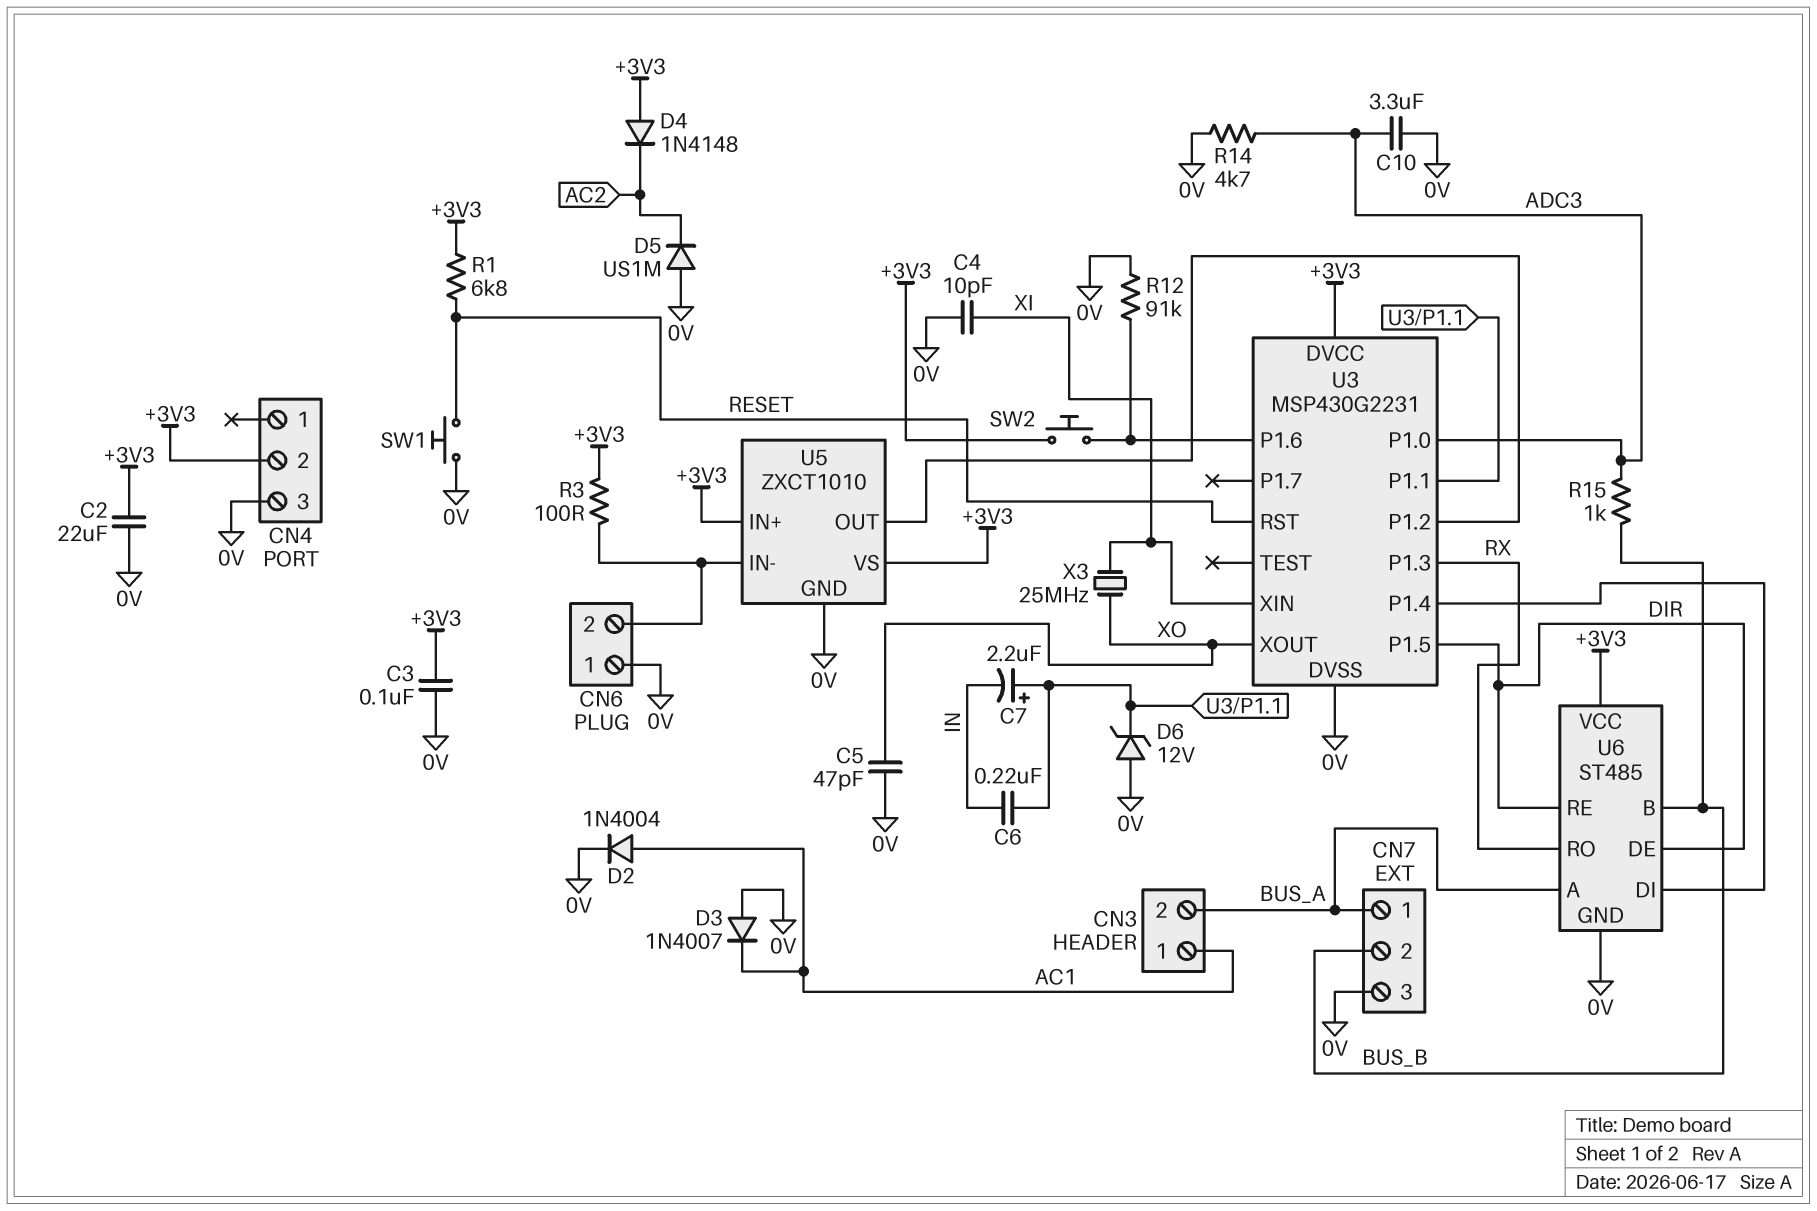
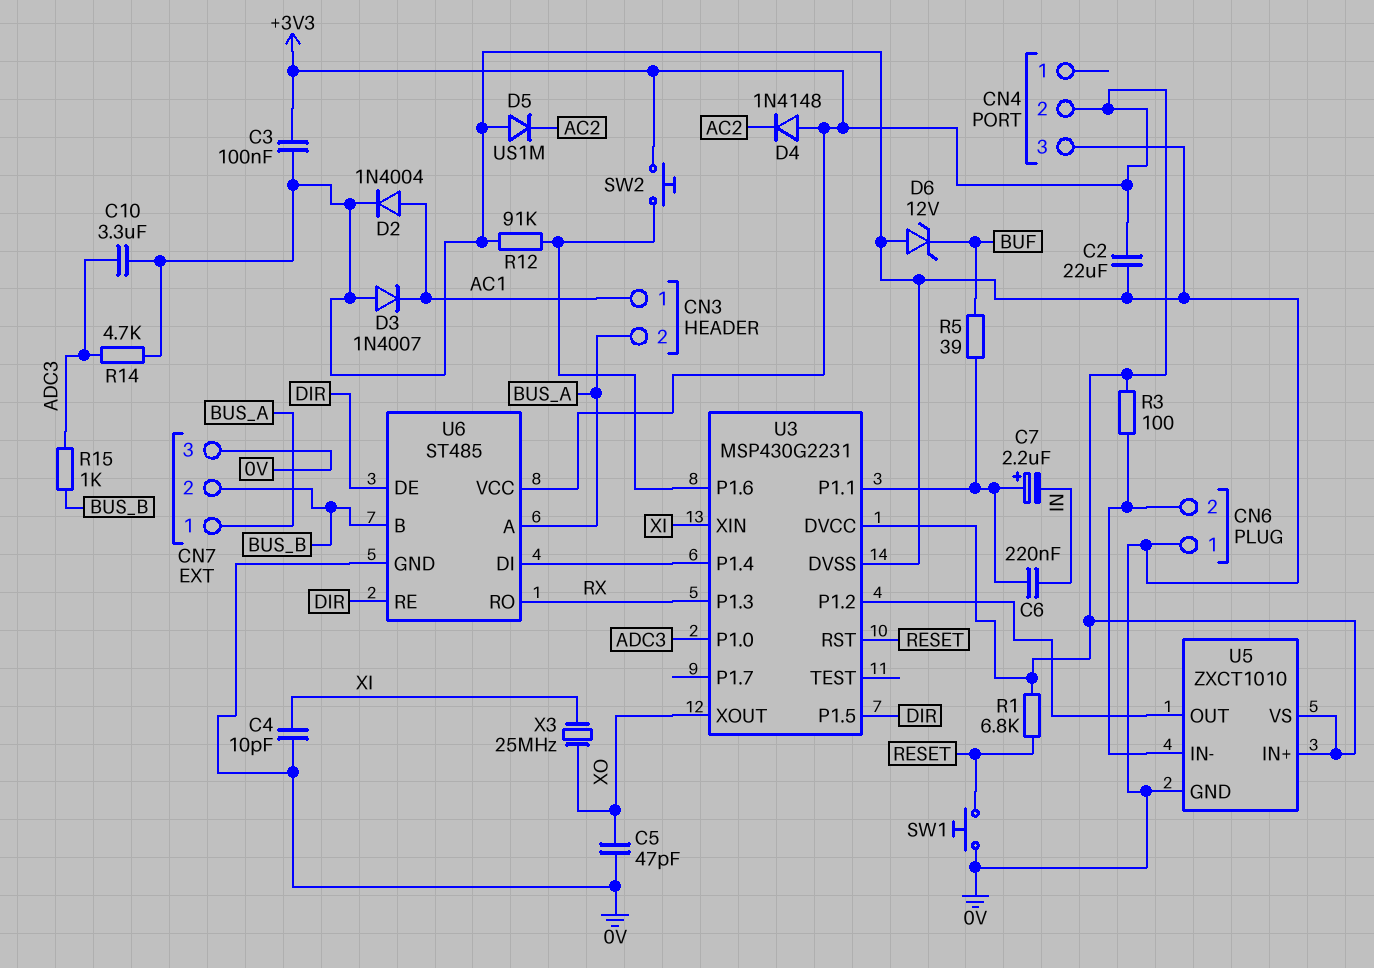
D6: zener 12V (A 0V, K U3/P1.1) -> zener 12V (A 0V, K BUF)
R5: none -> 39 (BUF, U3/P1.1)

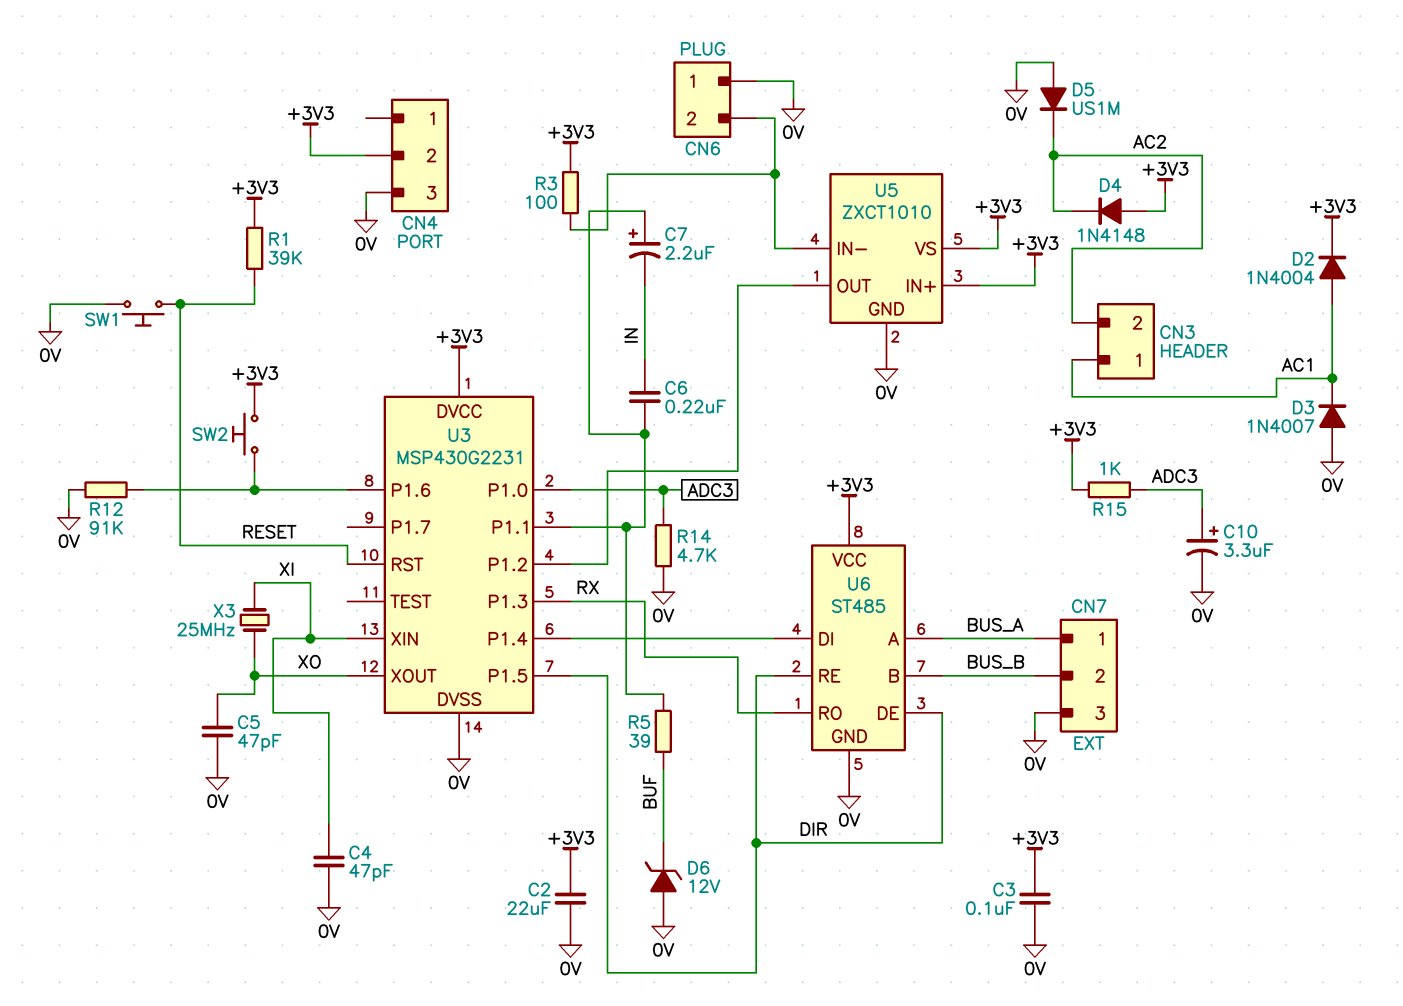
C4: 10pF (0V, XI) -> 47pF (0V, XI)
C10: 3.3uF (0V, ADC3) -> 3.3uF (plus ADC3, minus 0V)
CN3 pin 2: BUS_A -> AC2
D2: diode 1N4004 (A AC1, K 0V) -> diode 1N4004 (A AC1, K +3V3)
R1: 6.8k (+3V3, RESET) -> 39k (+3V3, RESET)
R15: 1k (ADC3, BUS_B) -> 1k (+3V3, ADC3)

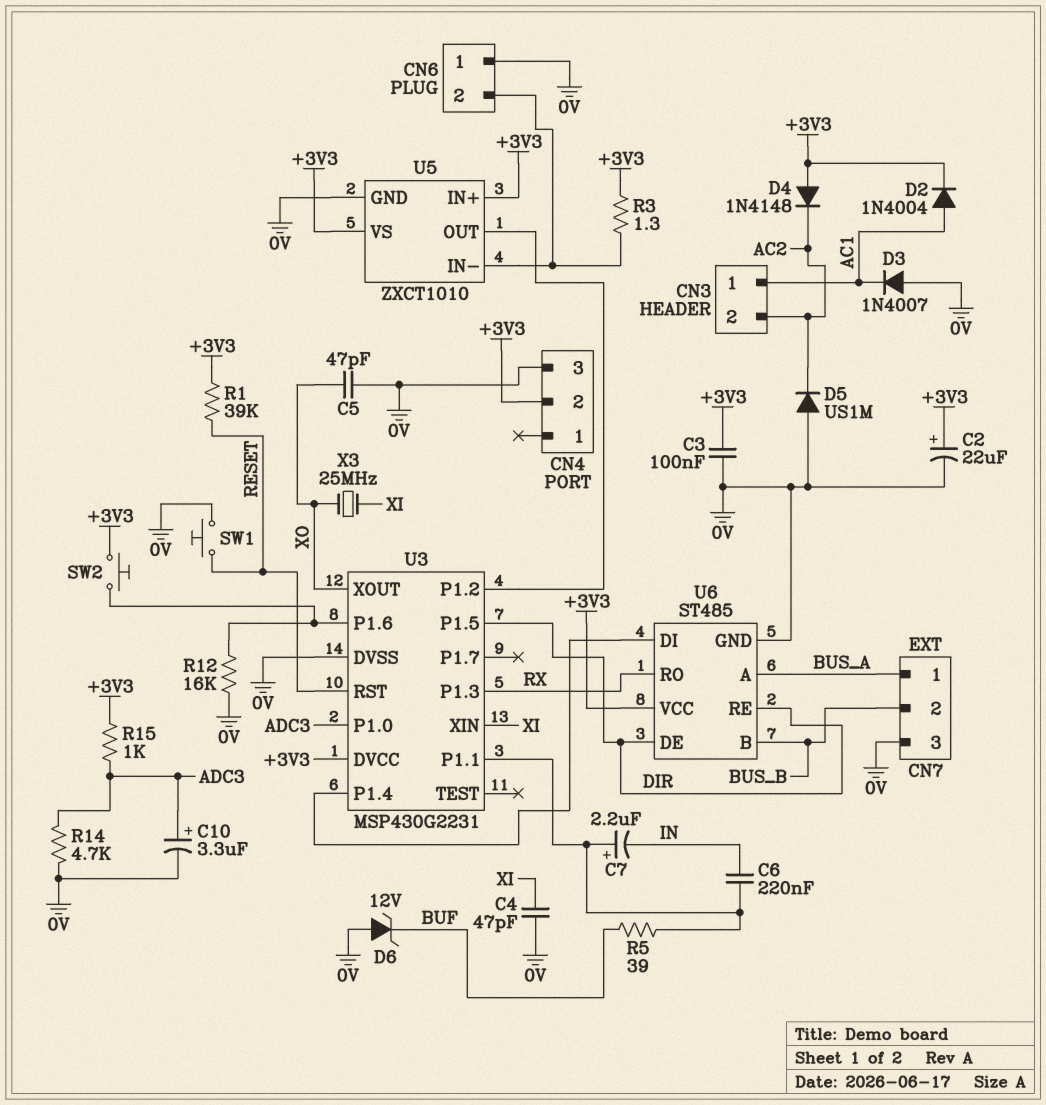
C2: 22uF (+3V3, 0V) -> 22uF (plus +3V3, minus 0V)
R3: 100 (+3V3, CN6/2) -> 1.3 (+3V3, CN6/2)
R12: 91k (0V, U3/P1.6) -> 16k (0V, U3/P1.6)

